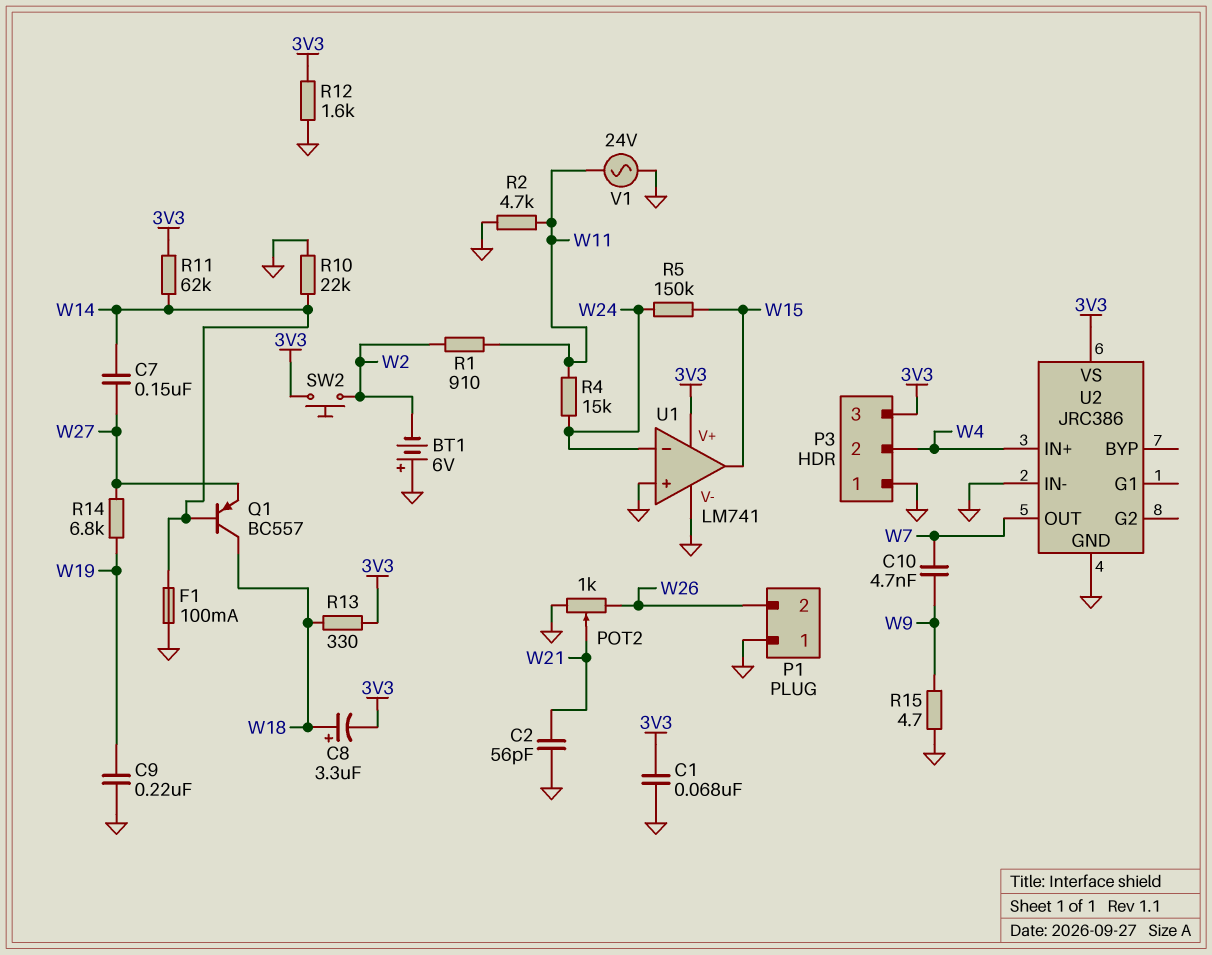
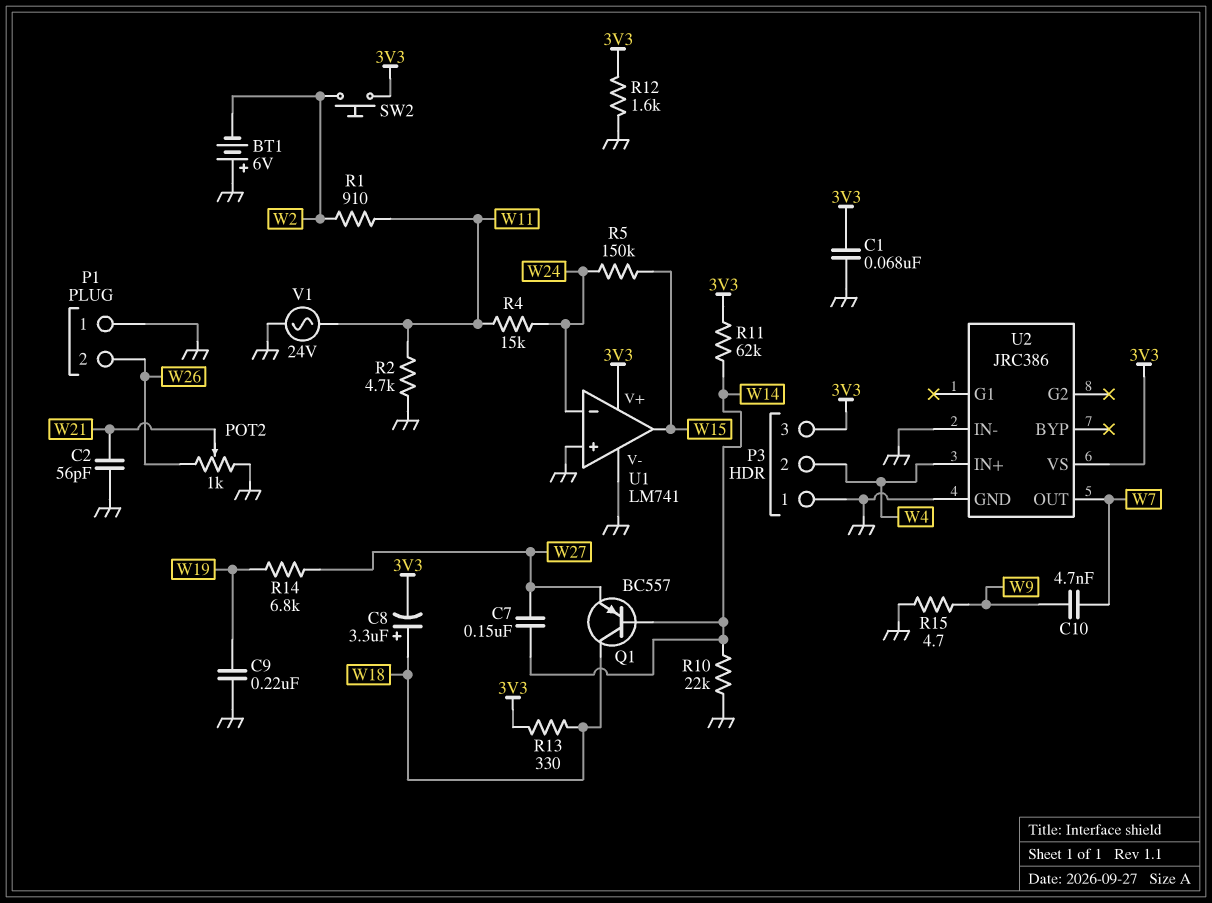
F1: 100mA (GND, W14) -> none

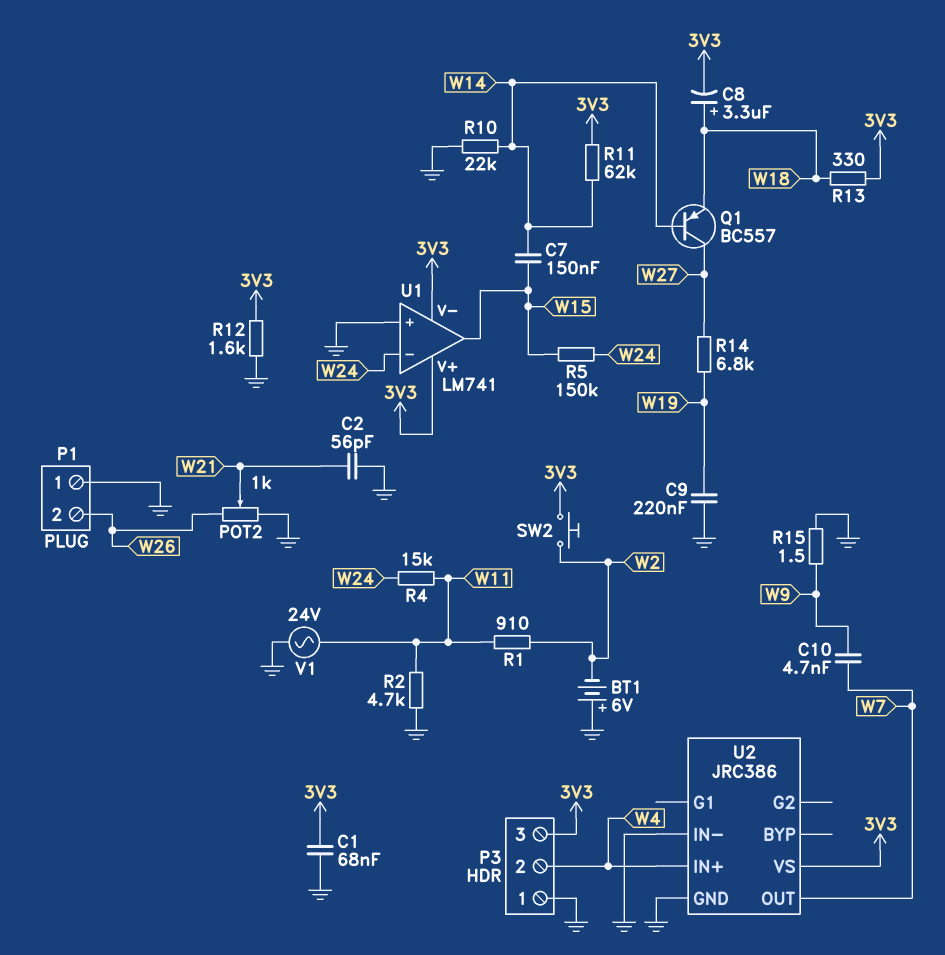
C7: 150nF (W14, W27) -> 150nF (W14, W15)
Q1: PNP BC557 (B W14, C W18, E W27) -> PNP BC557 (B W14, C W27, E W18)
R15: 4.7 (GND, W9) -> 1.5 (GND, W9)
U1 pin V-: GND -> 3V3

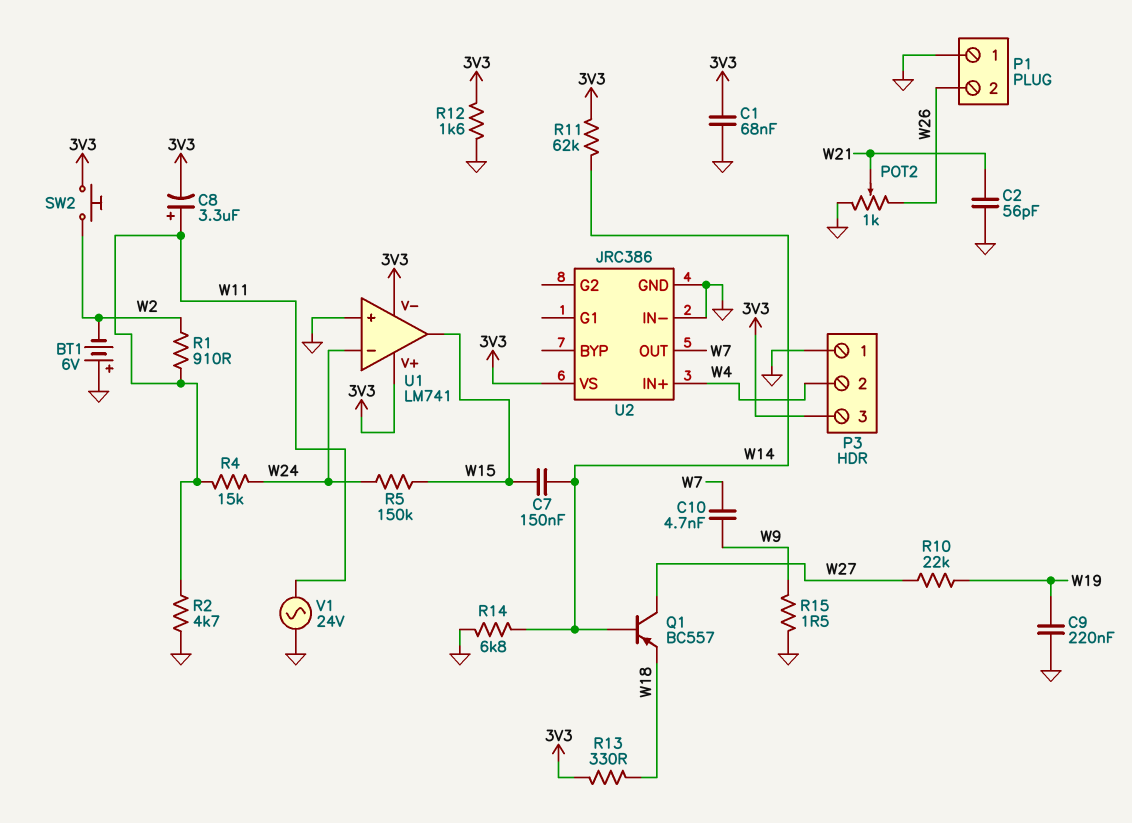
C8: 3.3uF (plus W18, minus 3V3) -> 3.3uF (plus W11, minus 3V3)
R10: 22k (GND, W14) -> 22k (W19, W27)
R14: 6.8k (W19, W27) -> 6.8k (GND, W14)

